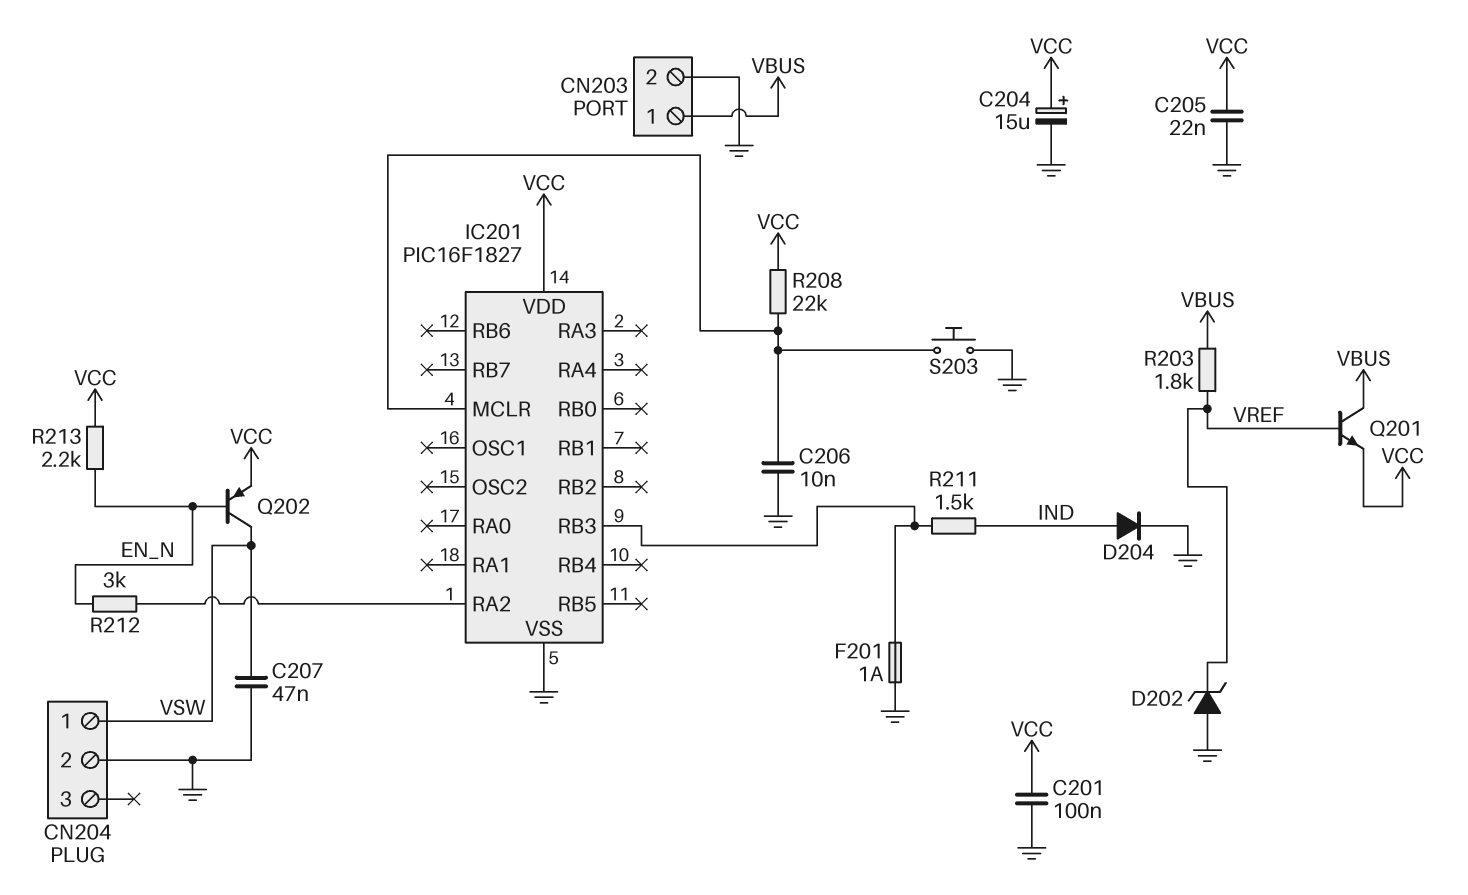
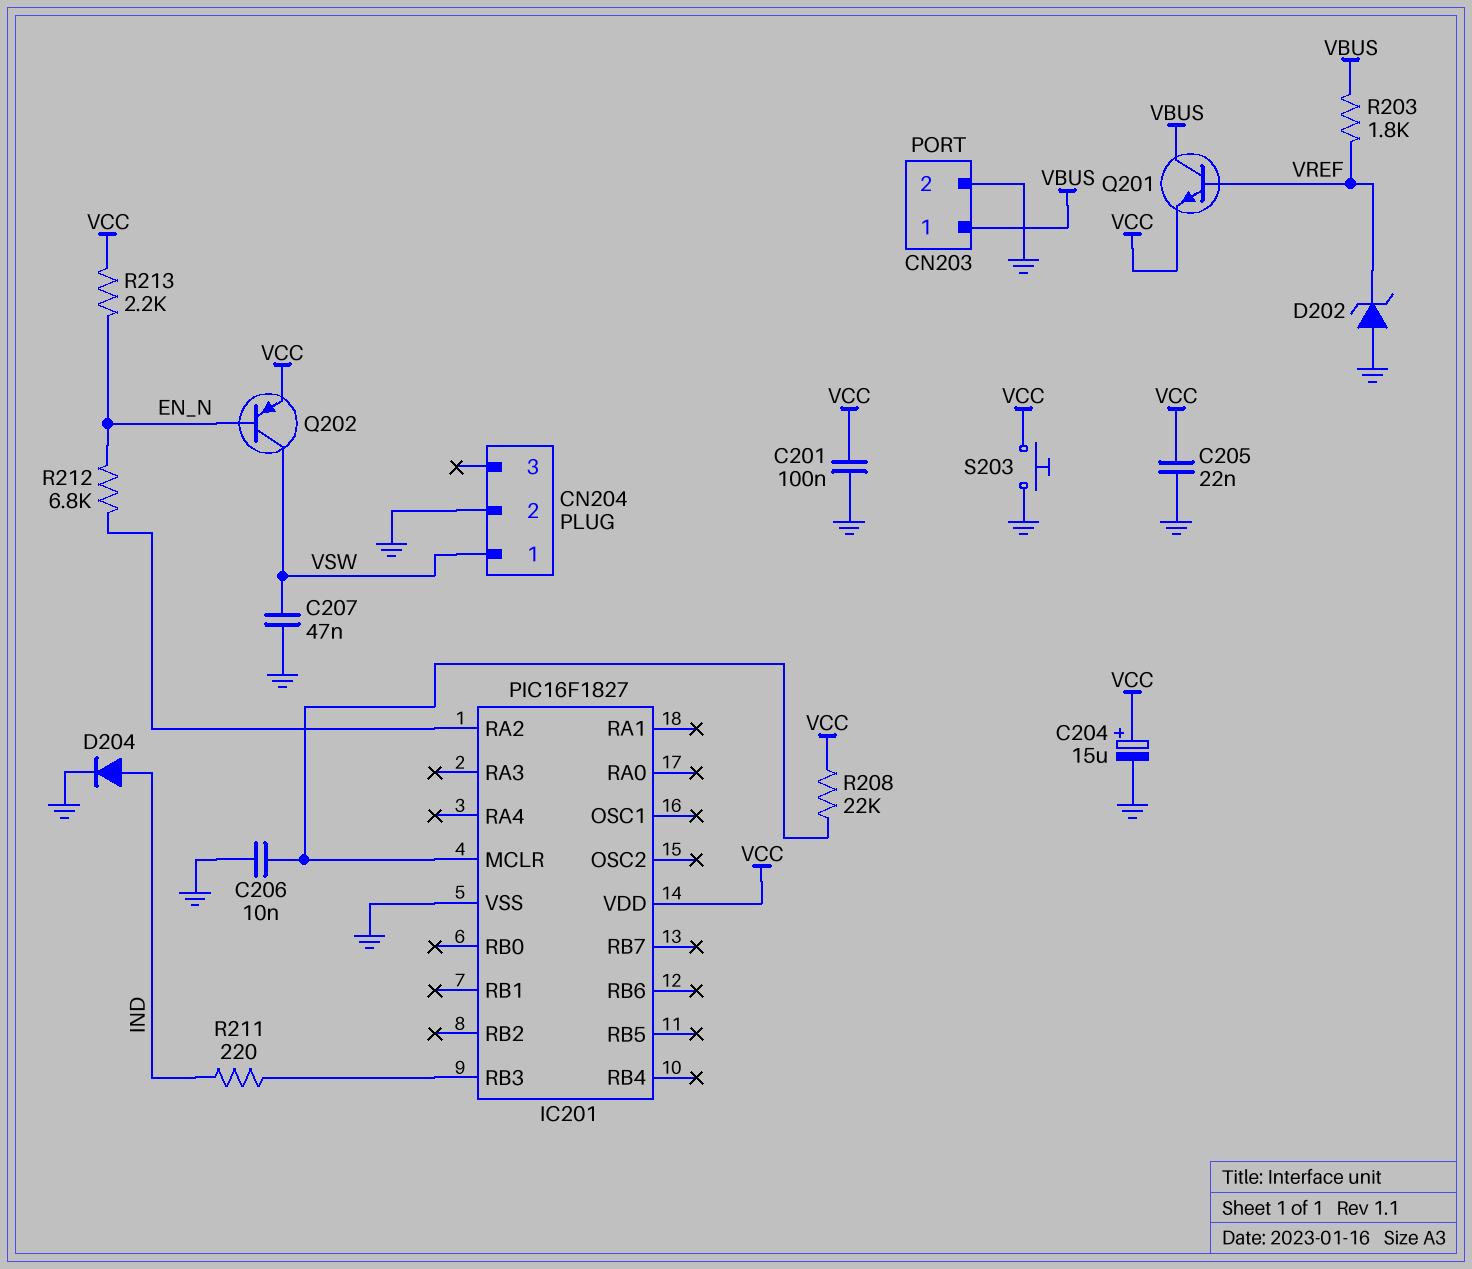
F201: 1A (GND, IC201/RB3) -> none
R211: 1.5k (IC201/RB3, IND) -> 220 (IC201/RB3, IND)
R212: 3k (EN_N, IC201/RA2) -> 6.8k (EN_N, IC201/RA2)
S203: button (GND, IC201/MCLR) -> button (GND, VCC)

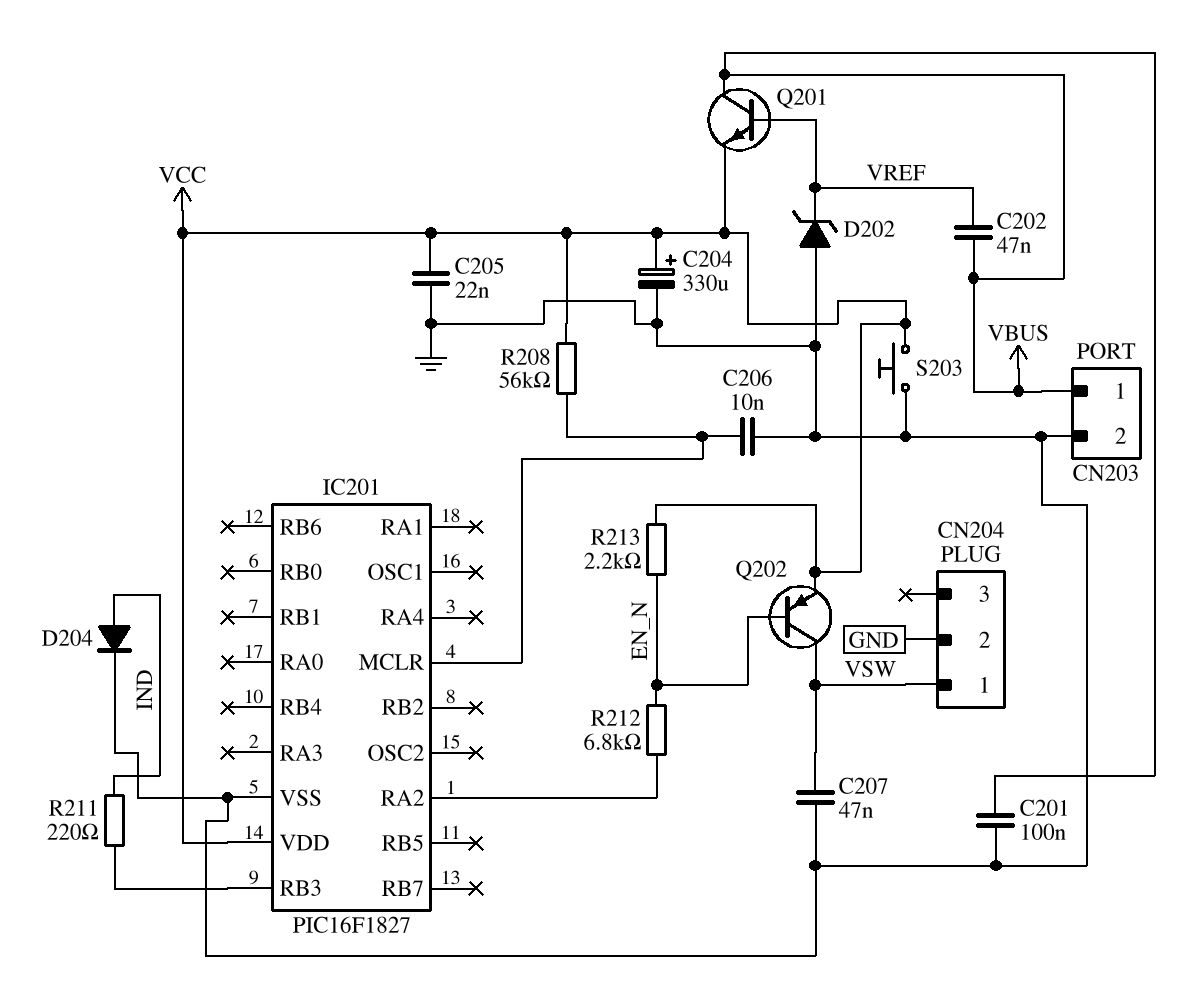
C201: 100nF (GND, VCC) -> 100nF (GND, VBUS)
C202: none -> 47nF (VBUS, VREF)
C204: 15uF (plus VCC, minus GND) -> 330uF (plus VCC, minus GND)
R203: 1.8k (VBUS, VREF) -> none
R208: 22k (IC201/MCLR, VCC) -> 56k (IC201/MCLR, VCC)

